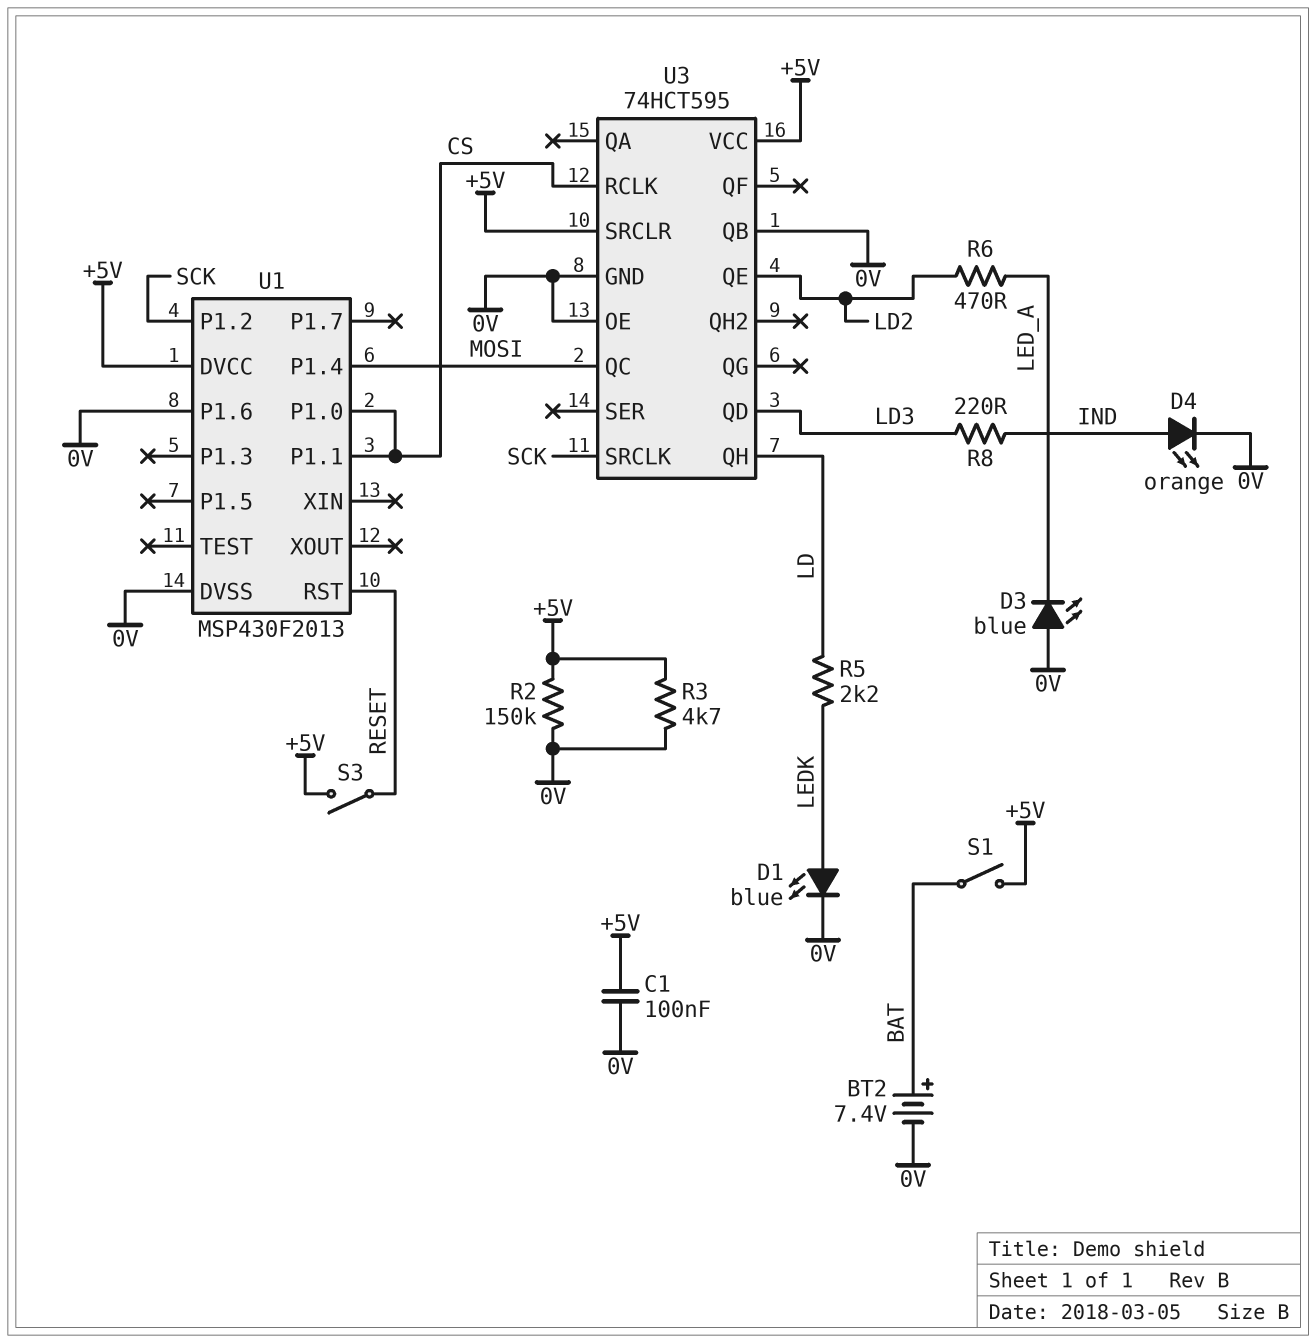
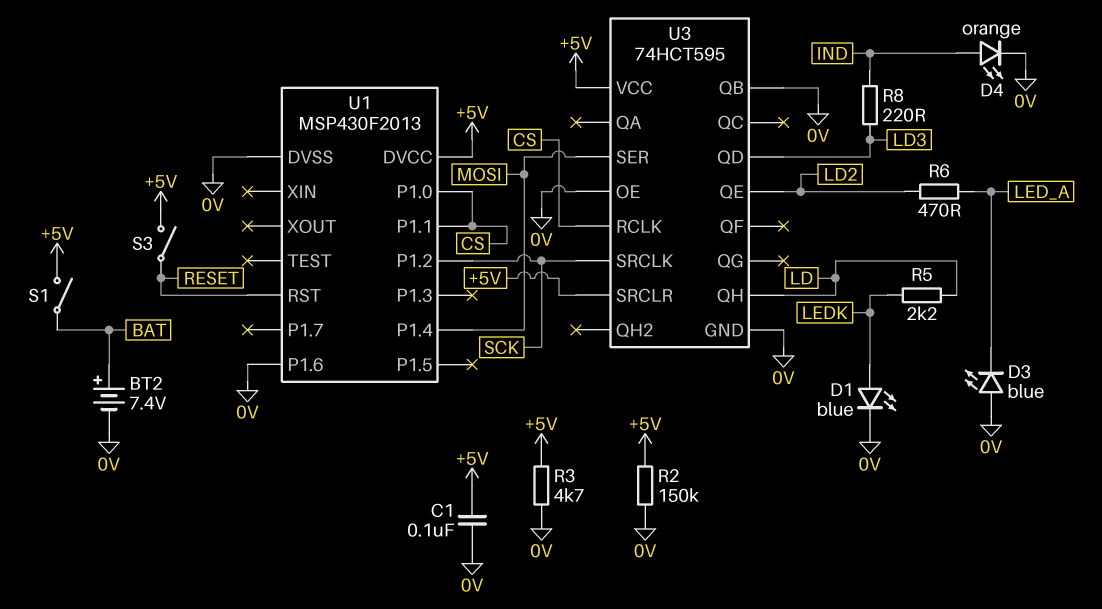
U3 pin QC: MOSI -> none
U3 pin SER: none -> MOSI

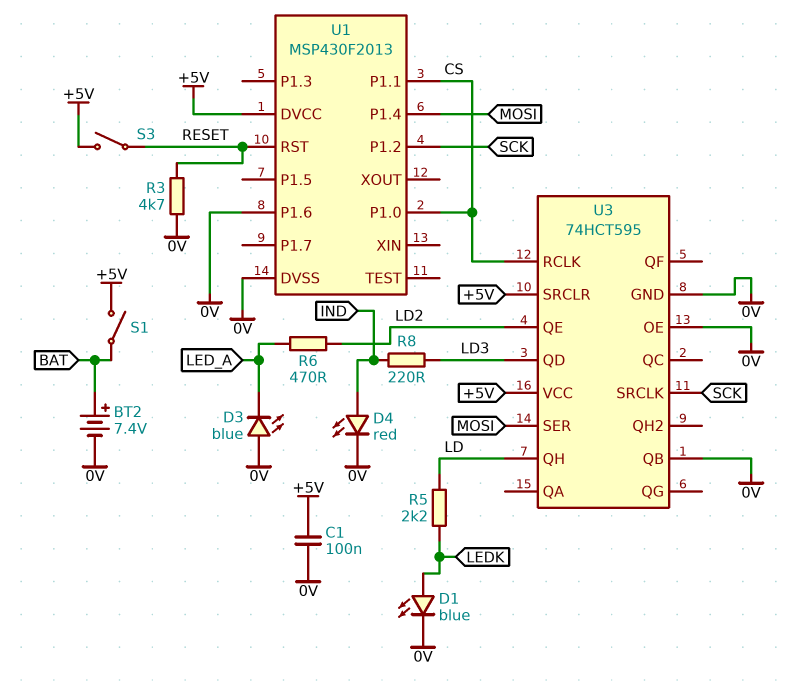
D4: LED orange (A IND, K 0V) -> LED red (A IND, K 0V)
R2: 150k (+5V, 0V) -> none
R3: 4.7k (+5V, 0V) -> 4.7k (0V, RESET)

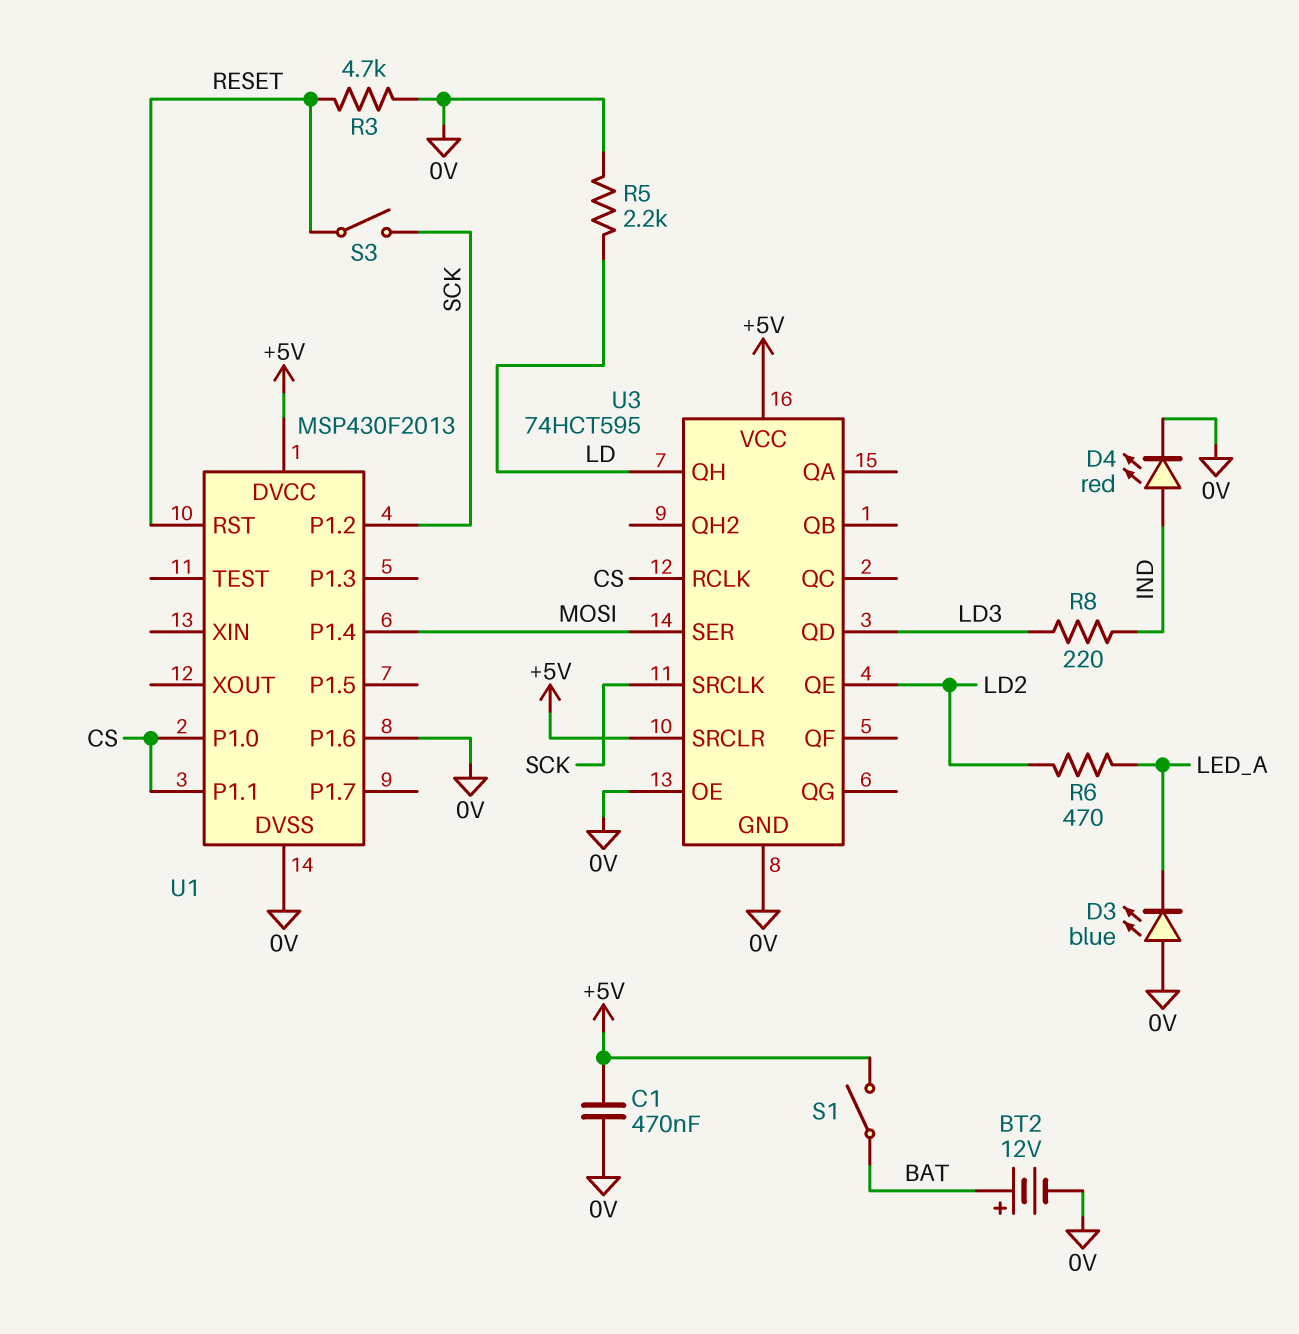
BT2: 7.4V (plus BAT, minus 0V) -> 12V (plus BAT, minus 0V)
C1: 100nF (+5V, 0V) -> 470nF (+5V, 0V)
D1: LED blue (A LEDK, K 0V) -> none
R5: 2.2k (LD, LEDK) -> 2.2k (0V, LD)
S3: switch (+5V, RESET) -> switch (RESET, SCK)
U3 pin QB: 0V -> none

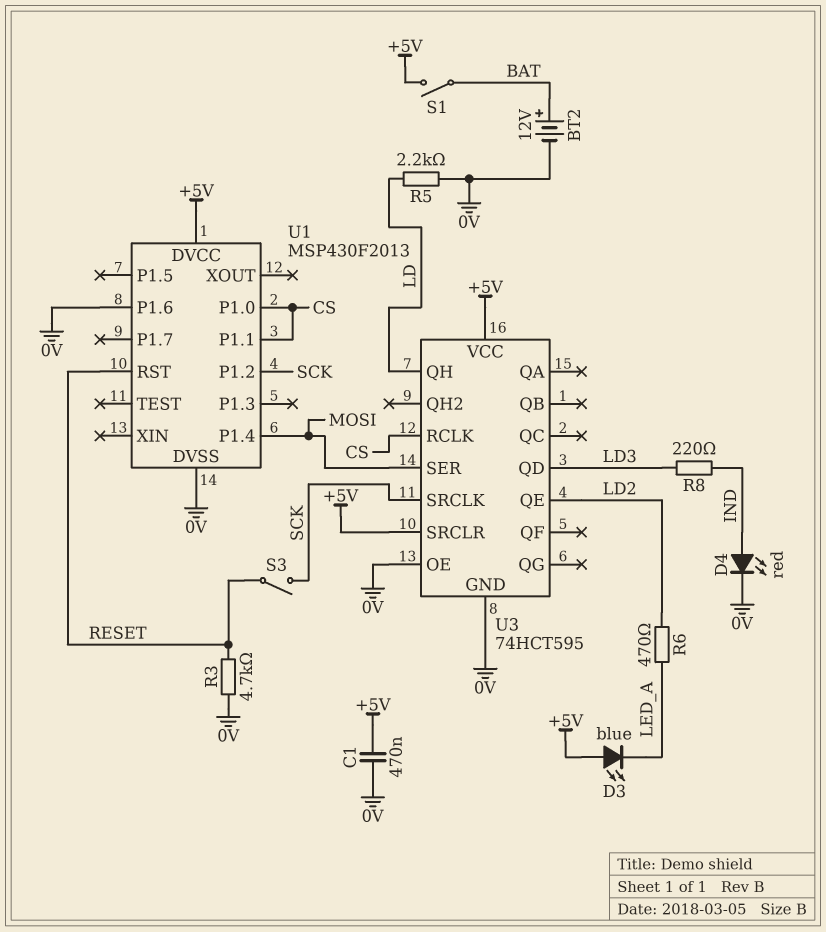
D3: LED blue (A 0V, K LED_A) -> LED blue (A +5V, K LED_A)

